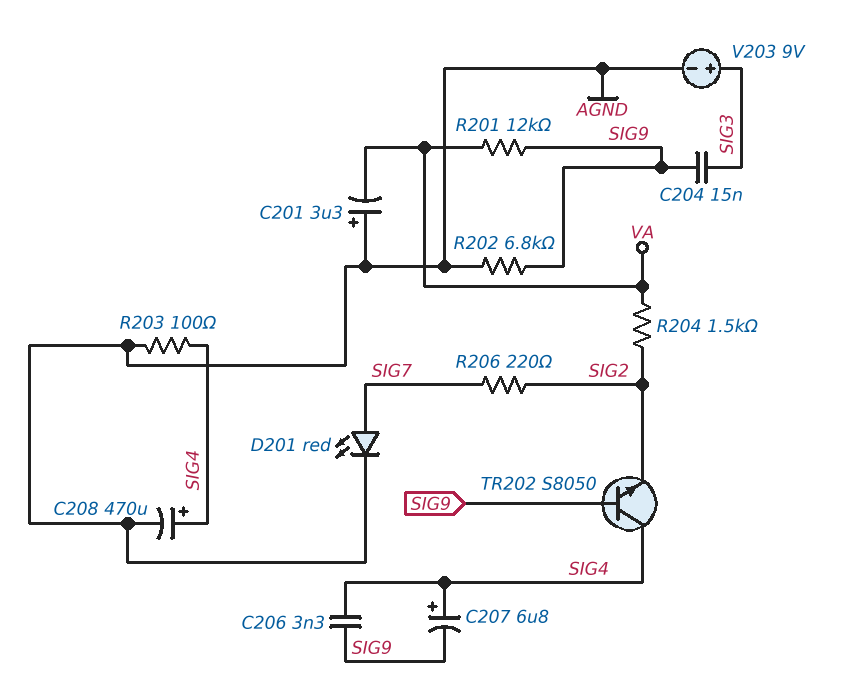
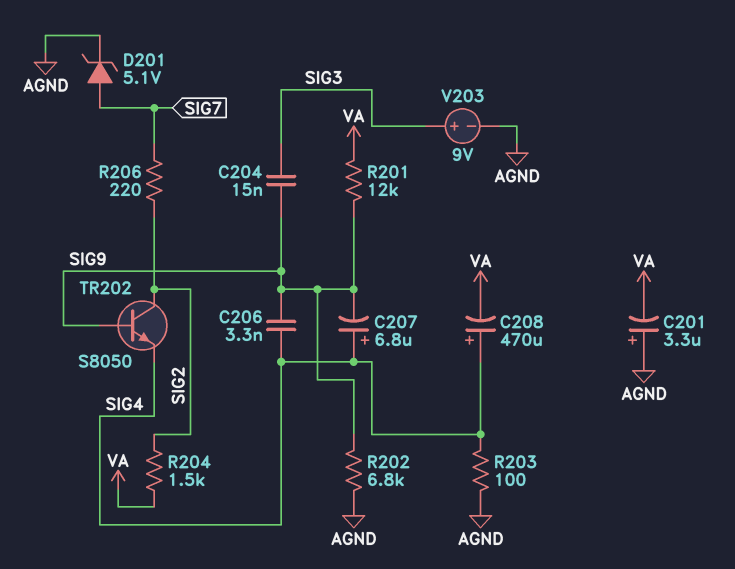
C208: 470uF (plus SIG4, minus AGND) -> 470uF (plus SIG4, minus VA)
D201: LED red (A SIG7, K AGND) -> zener 5.1V (A SIG7, K AGND)
TR202: NPN S8050 (B SIG9, C SIG4, E SIG2) -> NPN S8050 (B SIG9, C SIG2, E SIG4)

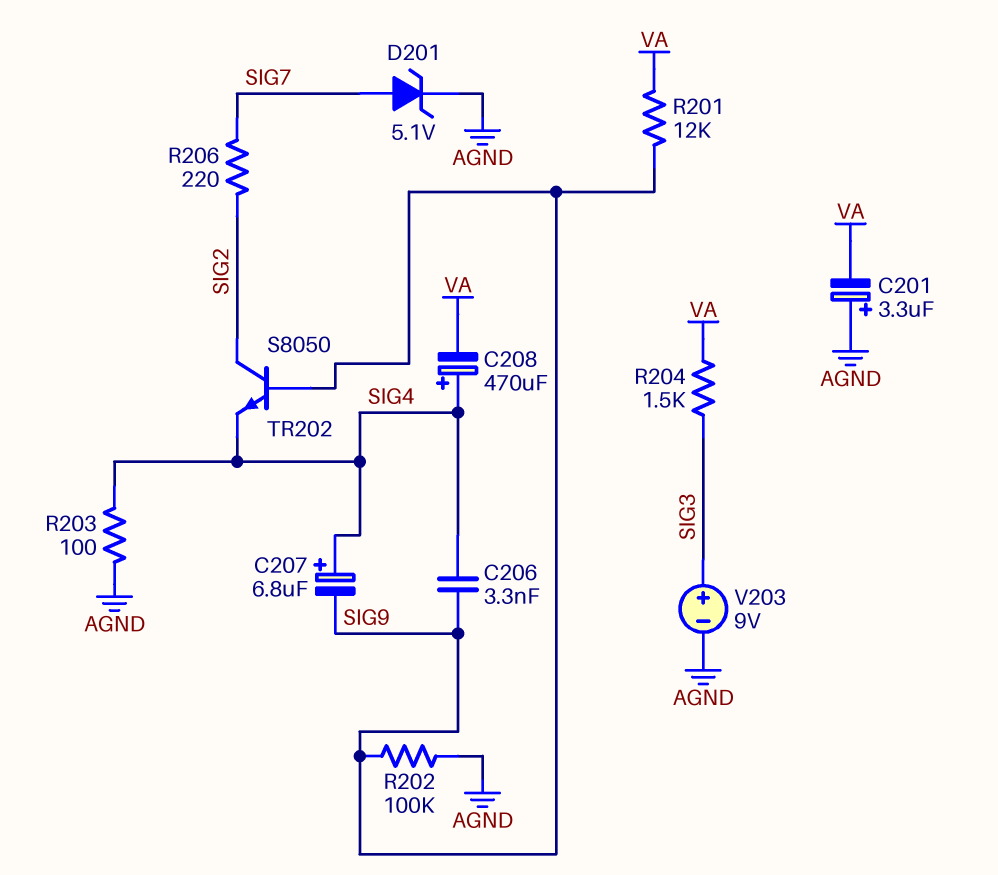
C204: 15nF (SIG3, SIG9) -> none
R202: 6.8k (AGND, SIG9) -> 100k (AGND, SIG9)
R204: 1.5k (SIG2, VA) -> 1.5k (SIG3, VA)

